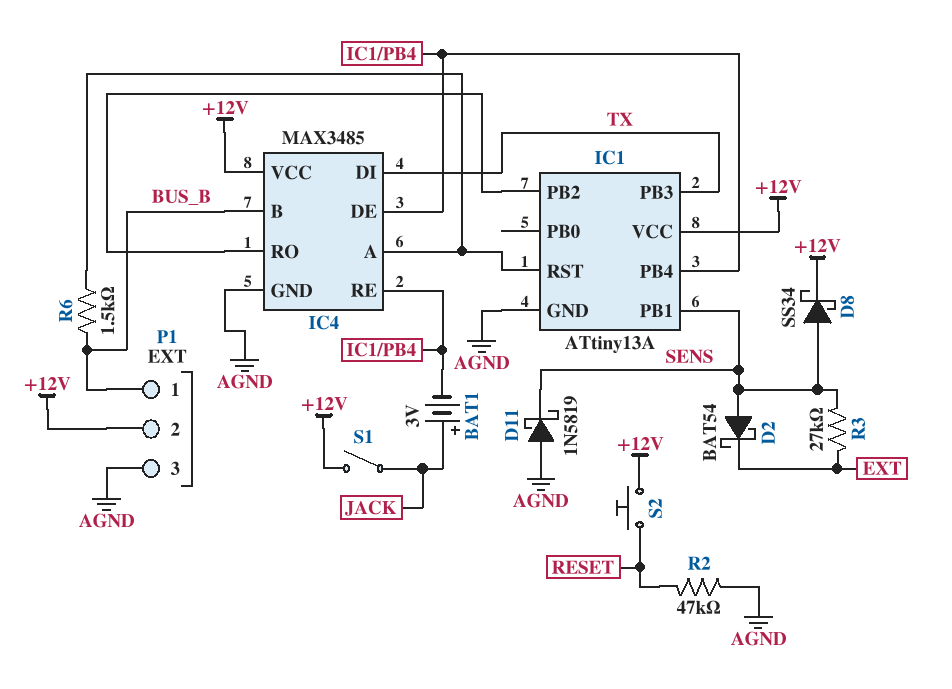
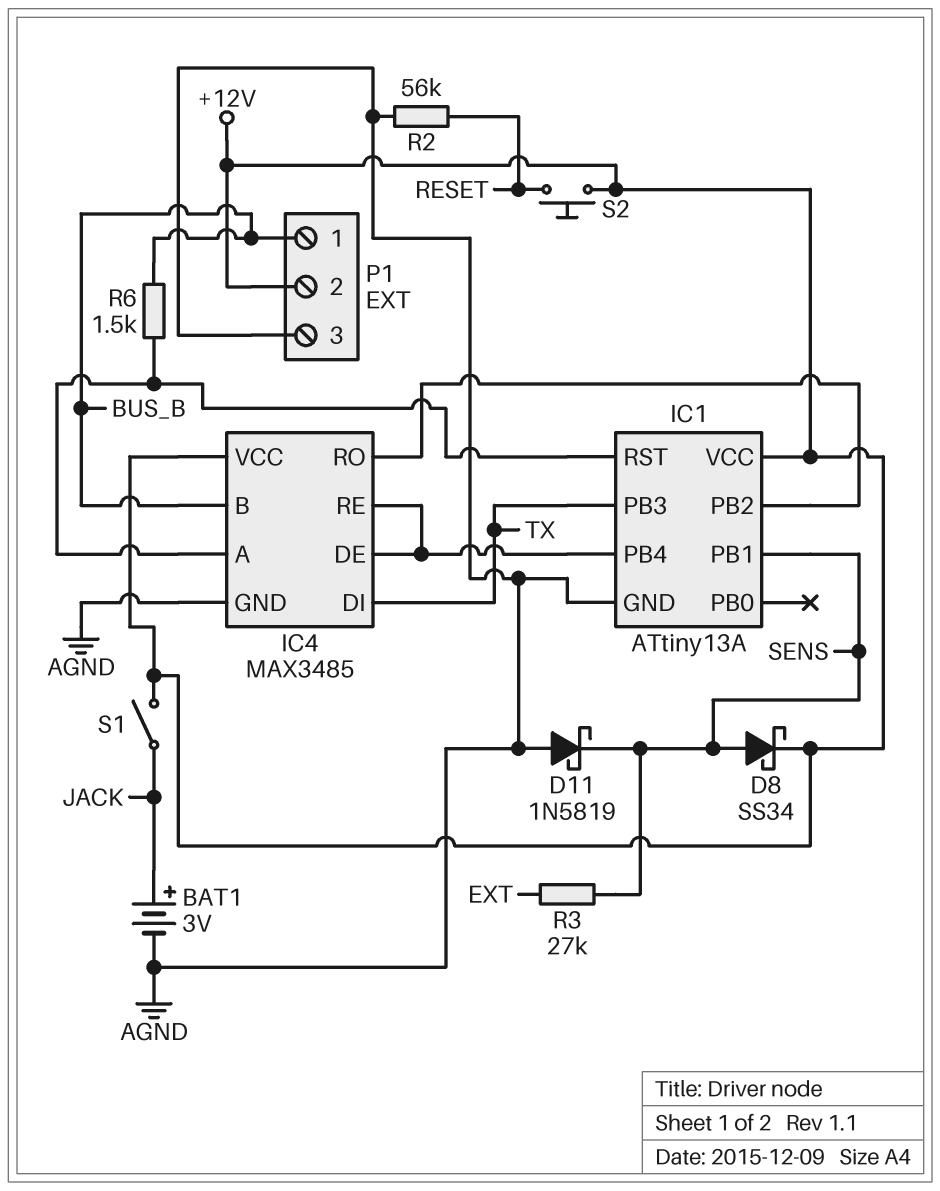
BAT1: 3V (plus JACK, minus IC1/PB4) -> 3V (plus JACK, minus AGND)
D2: schottky BAT54 (A SENS, K EXT) -> none
R2: 47k (AGND, RESET) -> 56k (AGND, RESET)

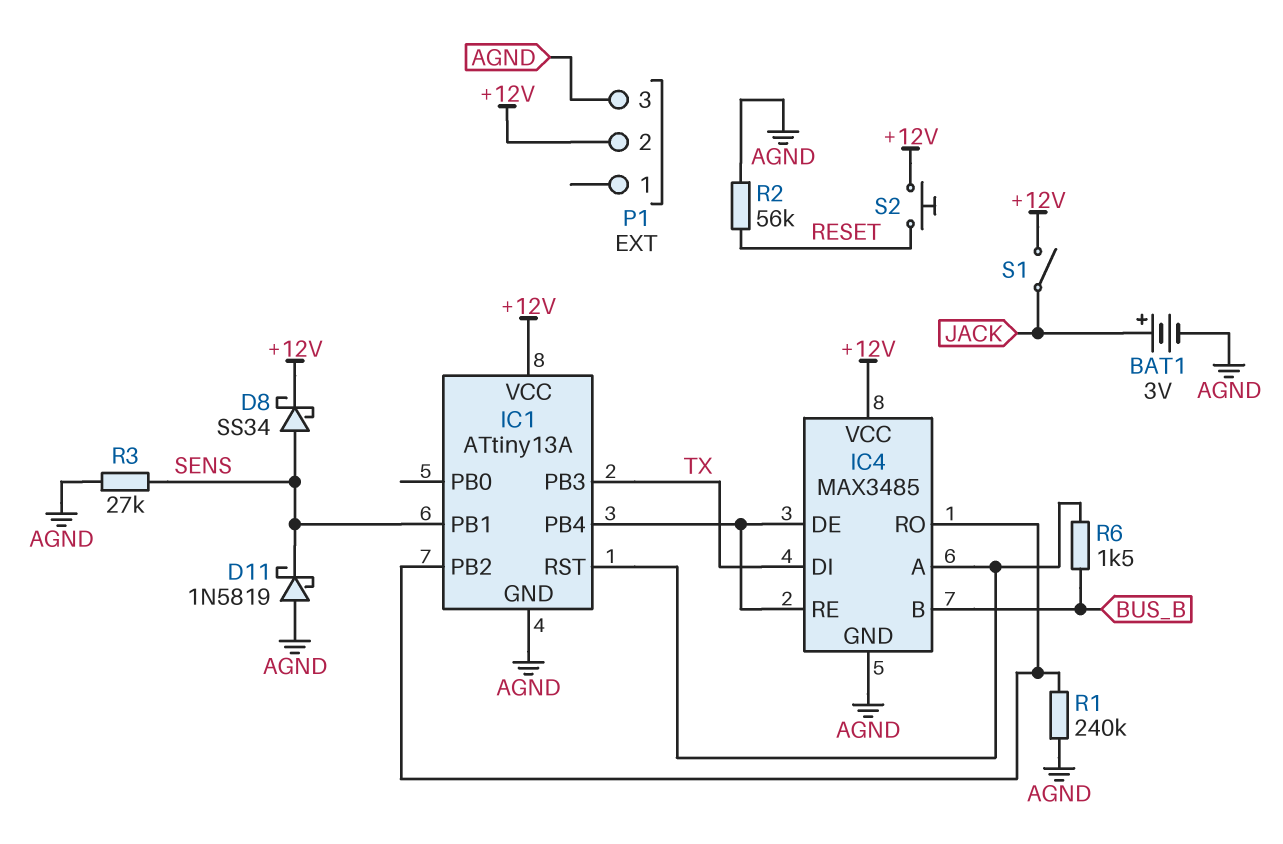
P1 pin 1: BUS_B -> none
R1: none -> 240k (AGND, IC1/PB2)
R3: 27k (EXT, SENS) -> 27k (AGND, SENS)

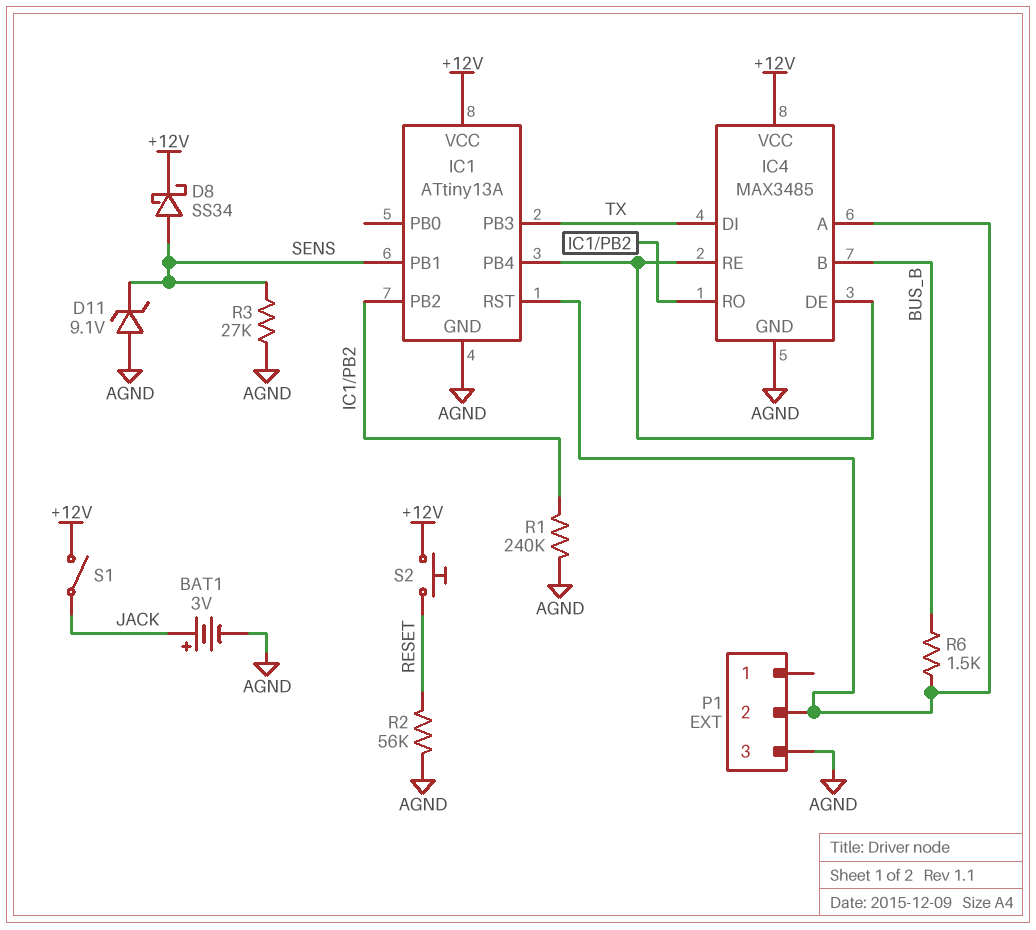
D11: schottky 1N5819 (A AGND, K SENS) -> zener 9.1V (A AGND, K SENS)
P1 pin 2: +12V -> IC1/RST

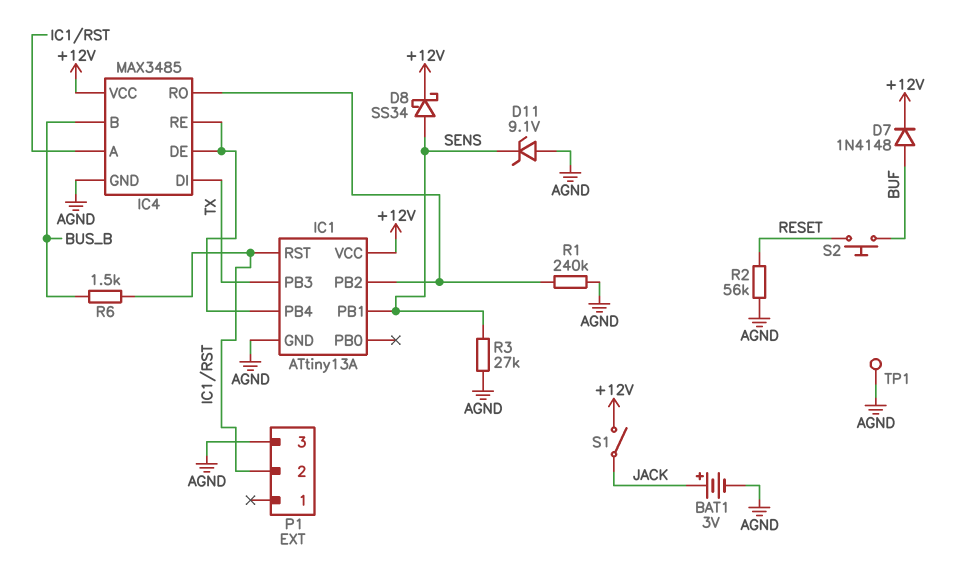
D7: none -> diode 1N4148 (A BUF, K +12V)
S2: button (+12V, RESET) -> button (BUF, RESET)
TP1: none -> test point (AGND)

